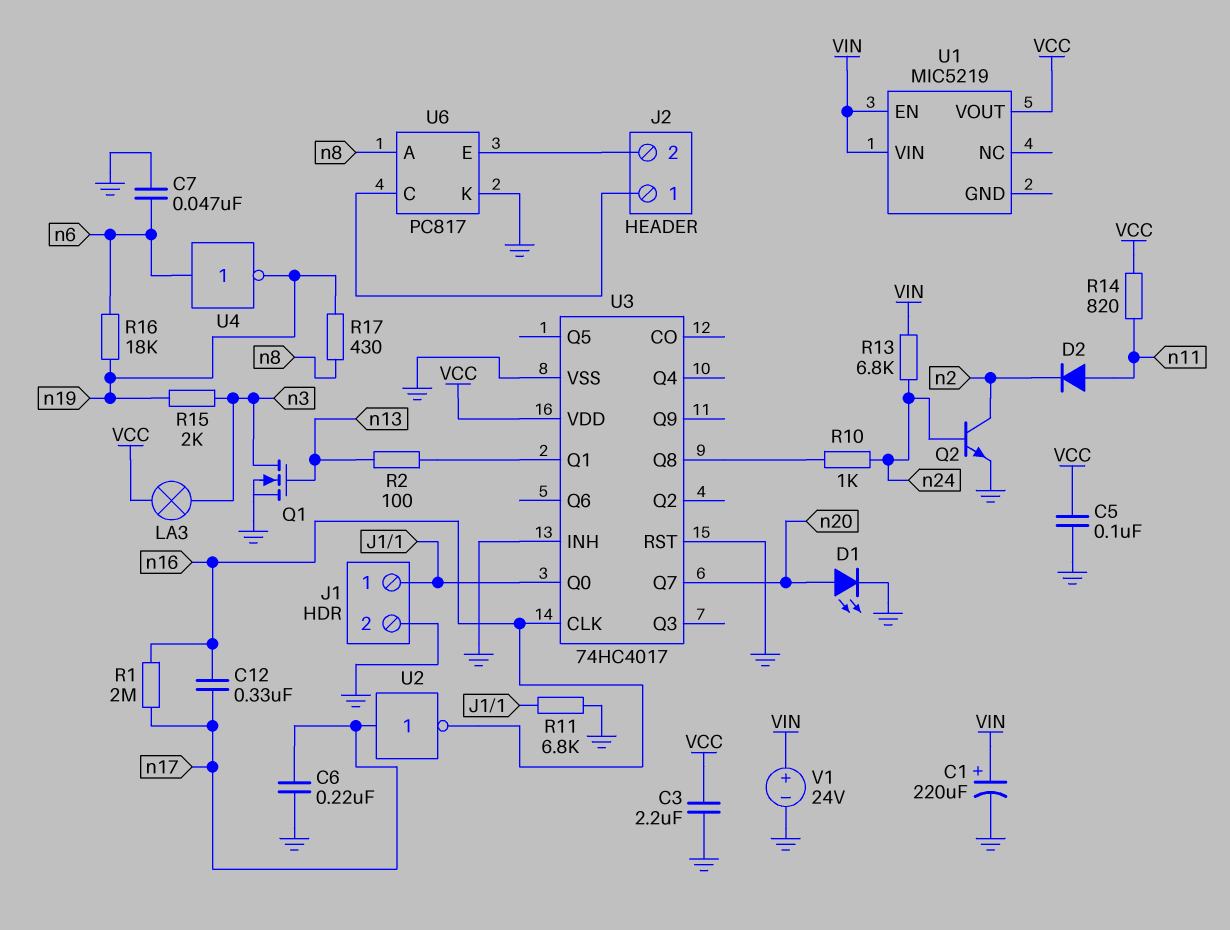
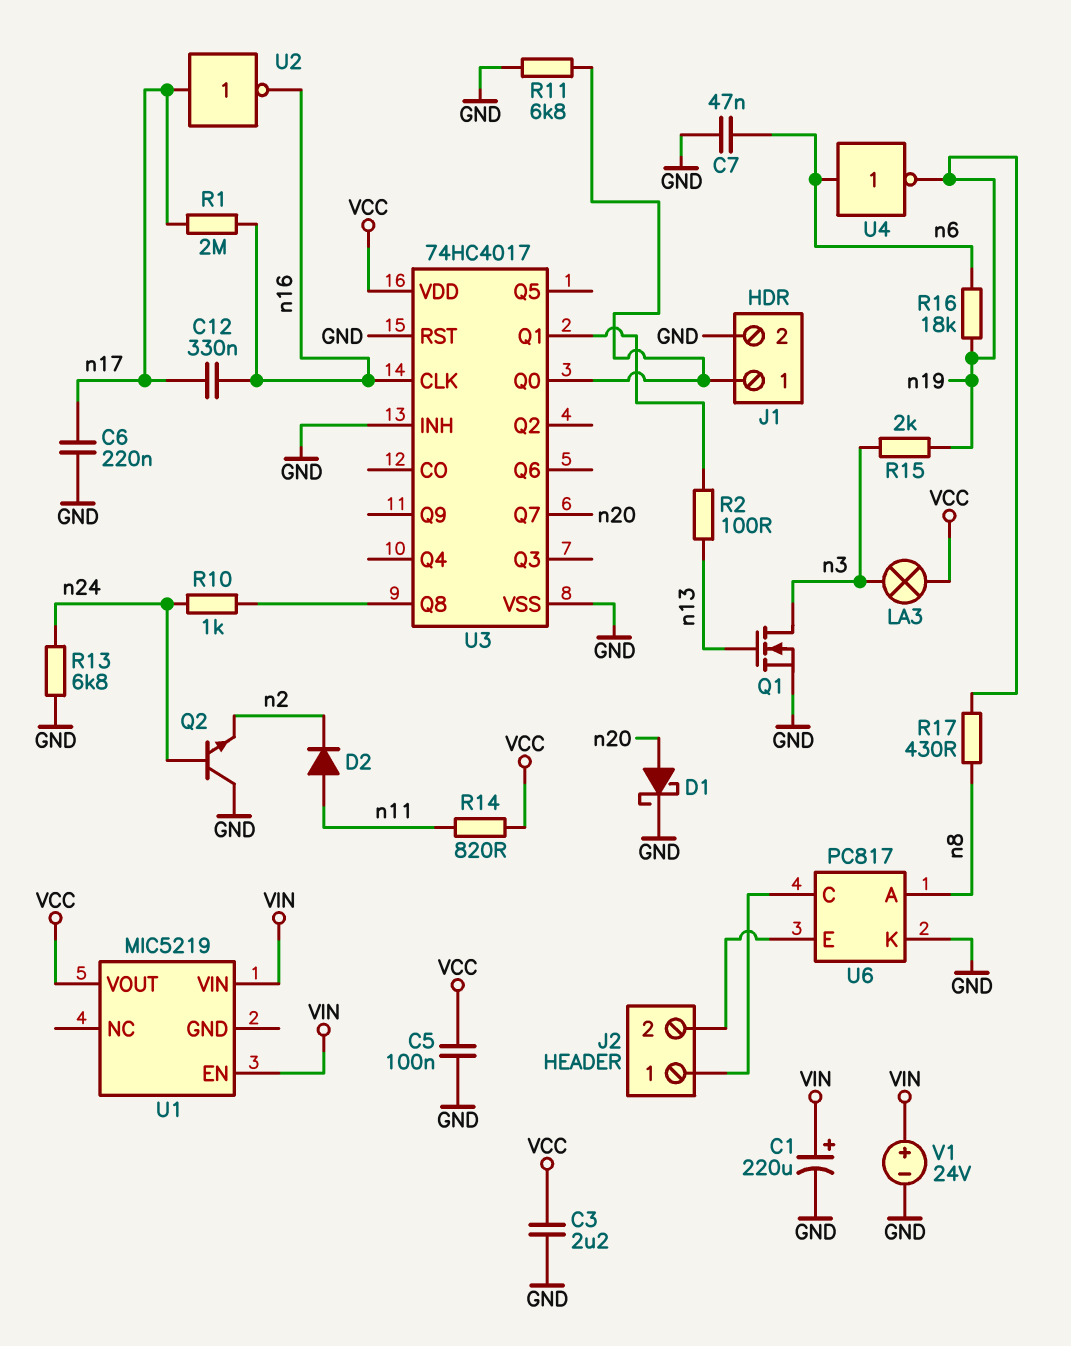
D1: LED (A n20, K GND) -> schottky (A n20, K GND)
Q2: NPN (B n24, C n2, E GND) -> NPN (B n24, C GND, E n2)
R13: 6.8k (VIN, n24) -> 6.8k (GND, n24)

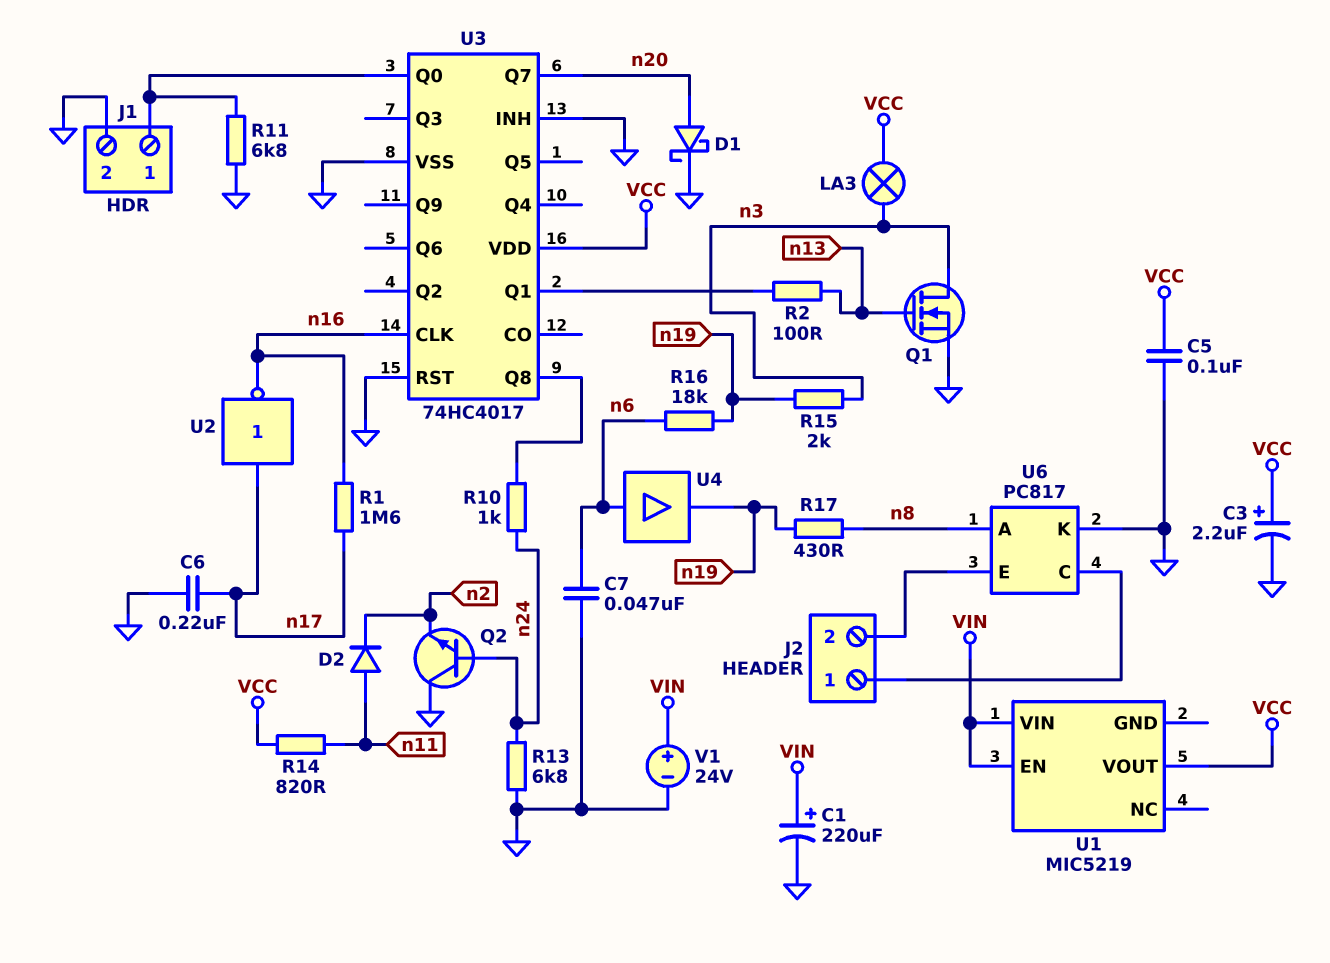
C3: 2.2uF (GND, VCC) -> 2.2uF (plus VCC, minus GND)
C12: 330nF (n16, n17) -> none
R1: 2M (n16, n17) -> 1.6M (n16, n17)
U4: NOT (in n6, out n19) -> buffer (in n6, out n19)

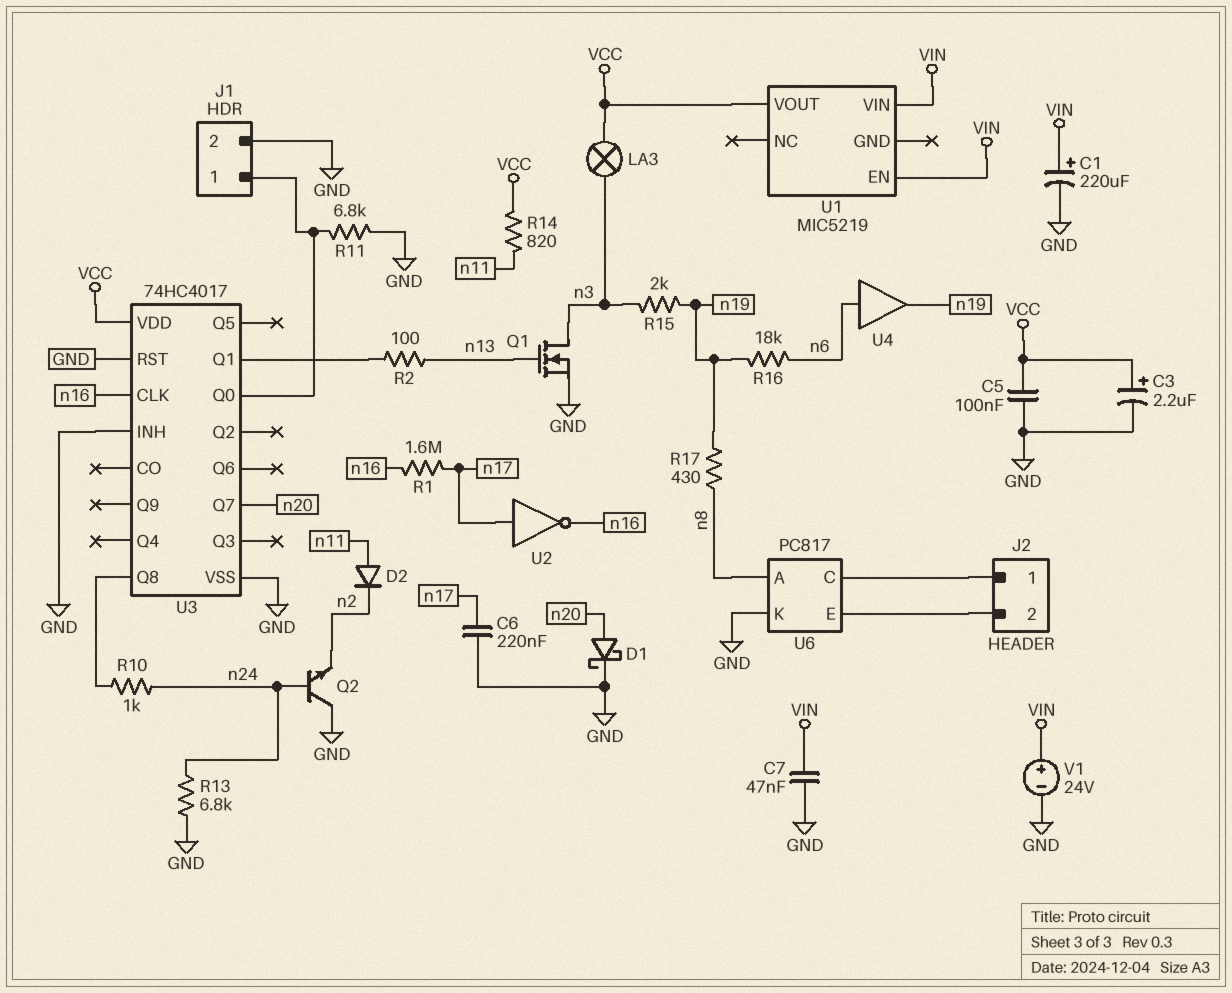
C7: 47nF (GND, n6) -> 47nF (GND, VIN)

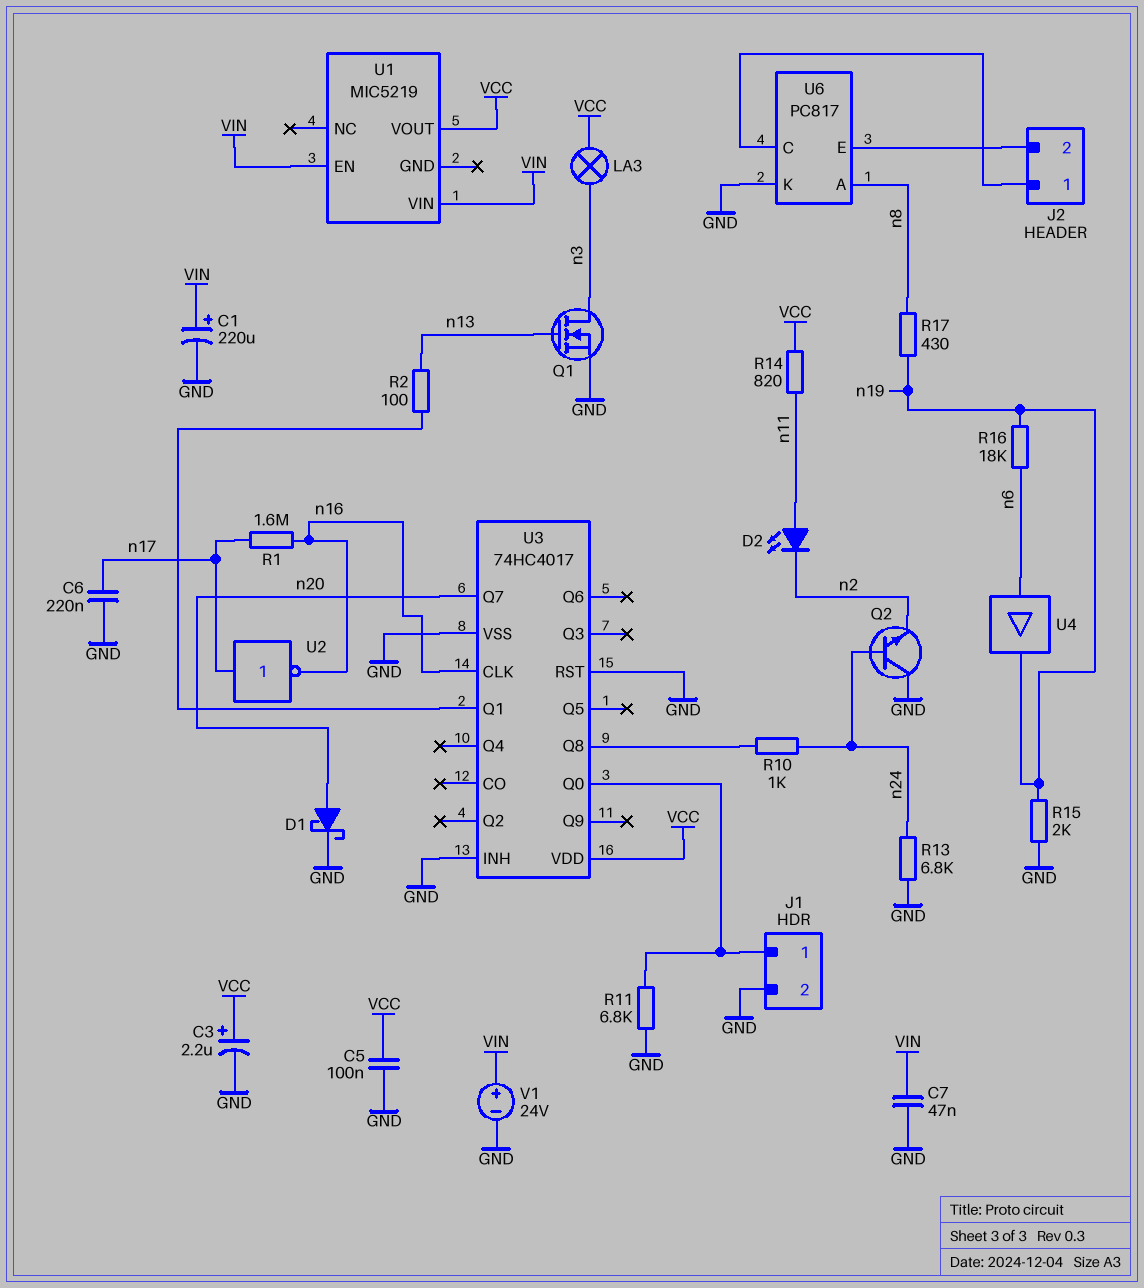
D2: diode (A n11, K n2) -> LED (A n11, K n2)
R15: 2k (n3, n19) -> 2k (GND, n19)

